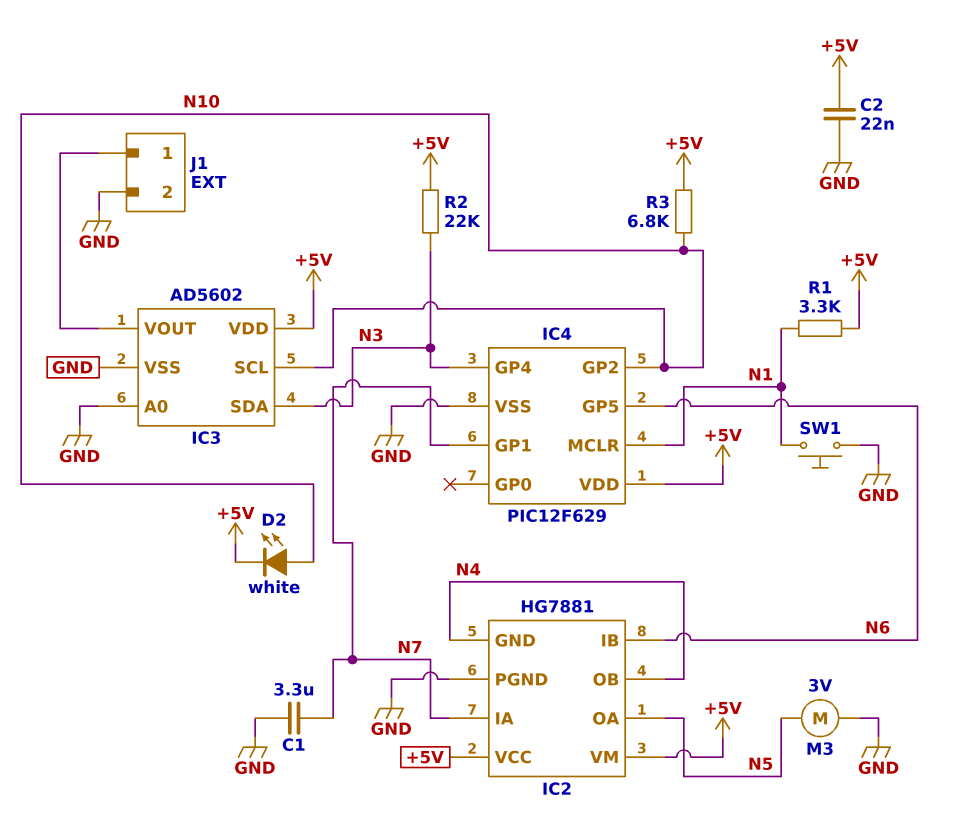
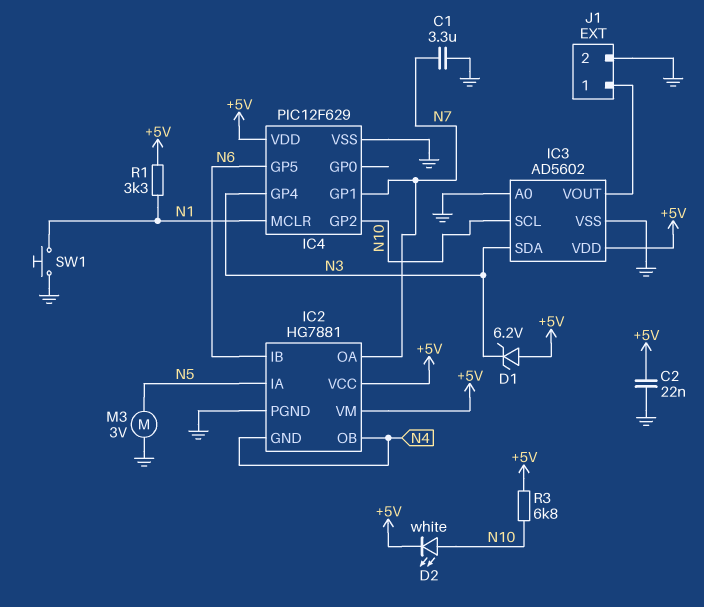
D1: none -> zener 6.2V (A +5V, K N3)
IC2 pin IA: N7 -> N5
IC2 pin OA: N5 -> N7
R2: 22k (+5V, N3) -> none

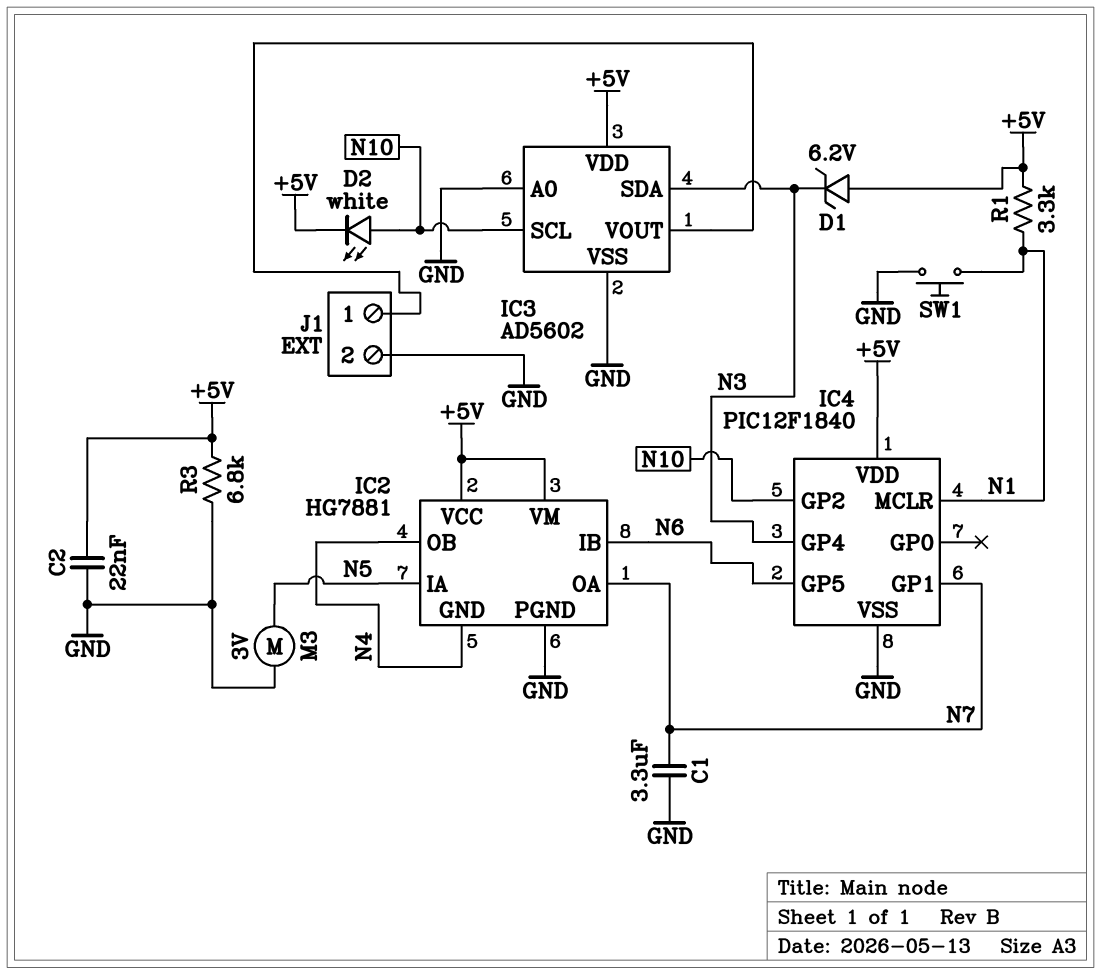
IC4: PIC12F629 -> PIC12F1840
R3: 6.8k (+5V, N10) -> 6.8k (+5V, GND)

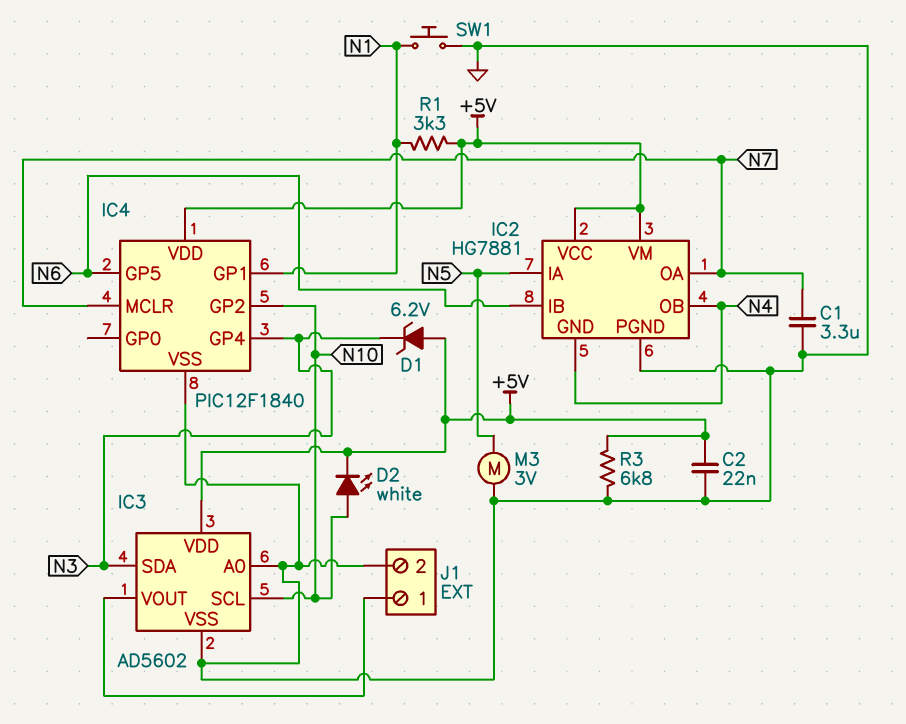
IC4 pin GP1: N7 -> N1
IC4 pin MCLR: N1 -> N7

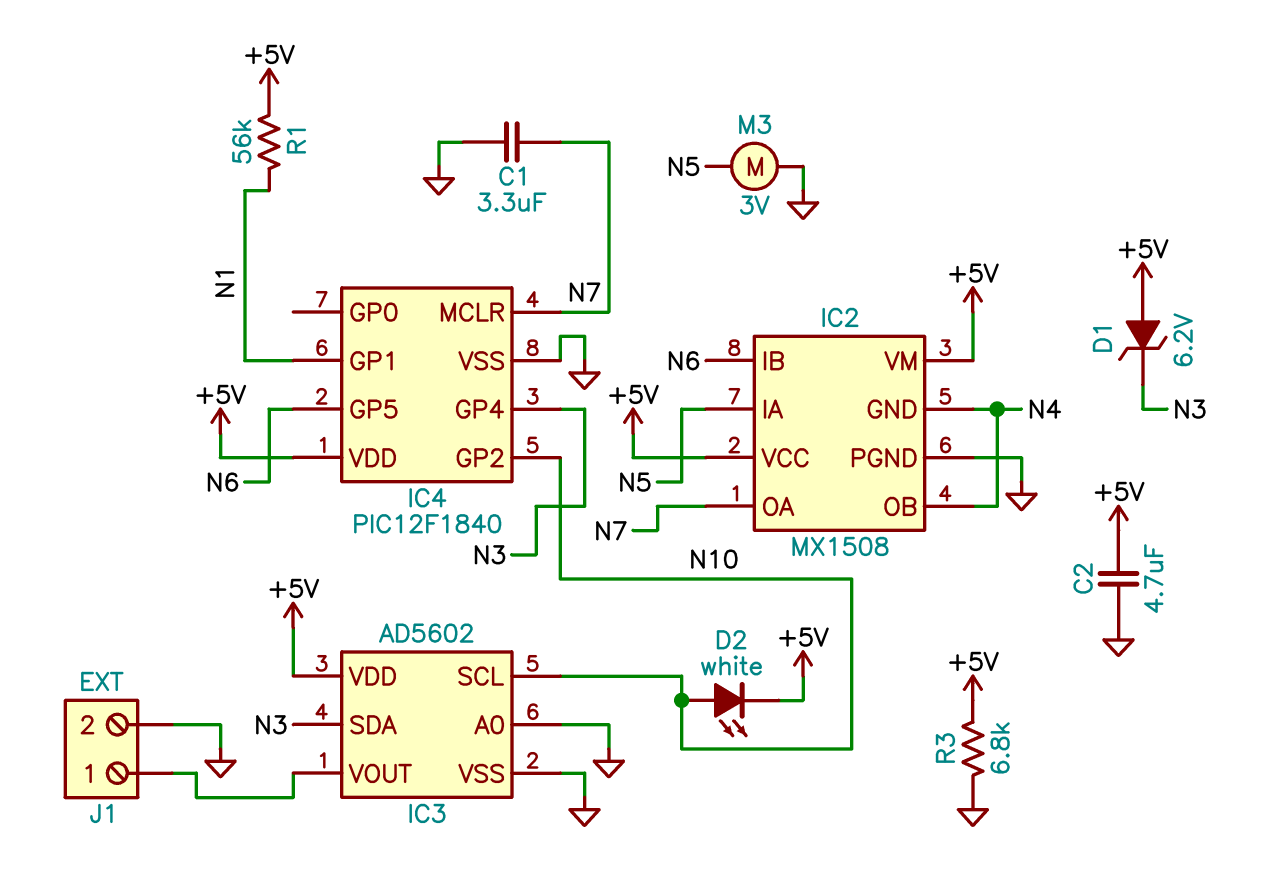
C2: 22nF (+5V, GND) -> 4.7uF (+5V, GND)
IC2: HG7881 -> MX1508
R1: 3.3k (+5V, N1) -> 56k (+5V, N1)
SW1: button (GND, N1) -> none

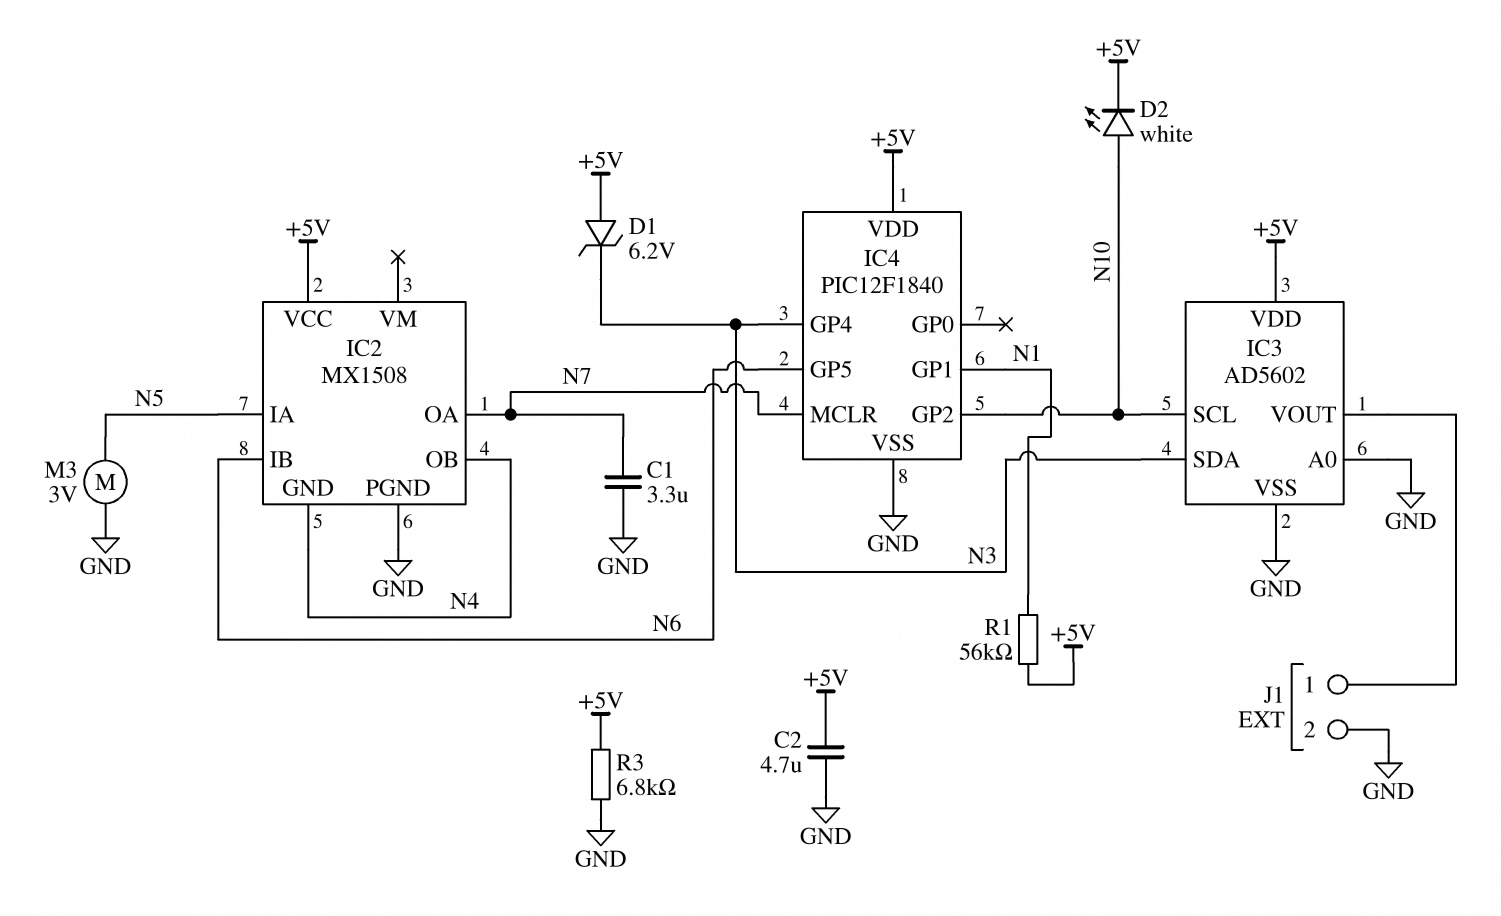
IC2 pin VM: +5V -> none

